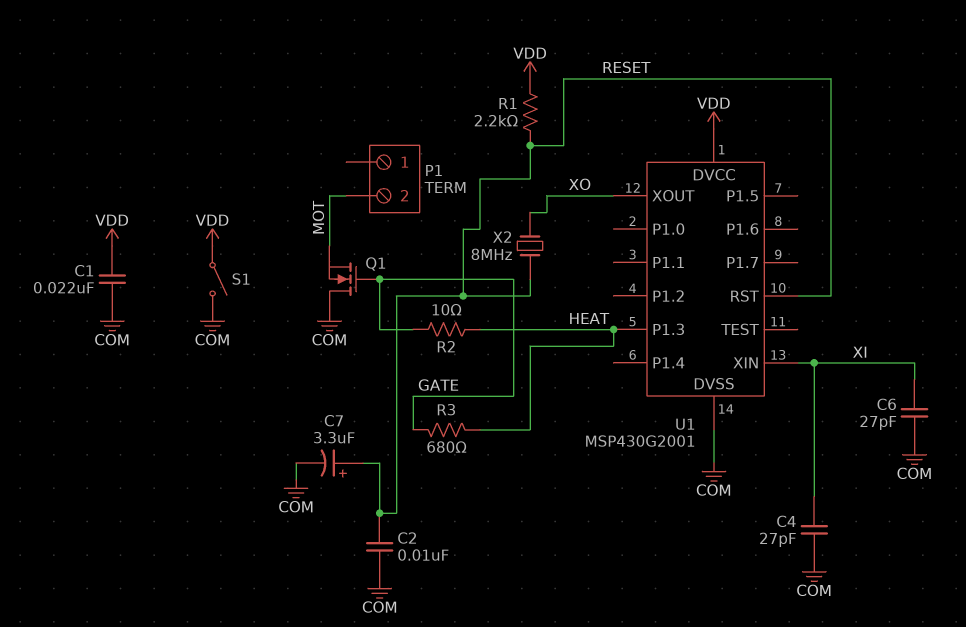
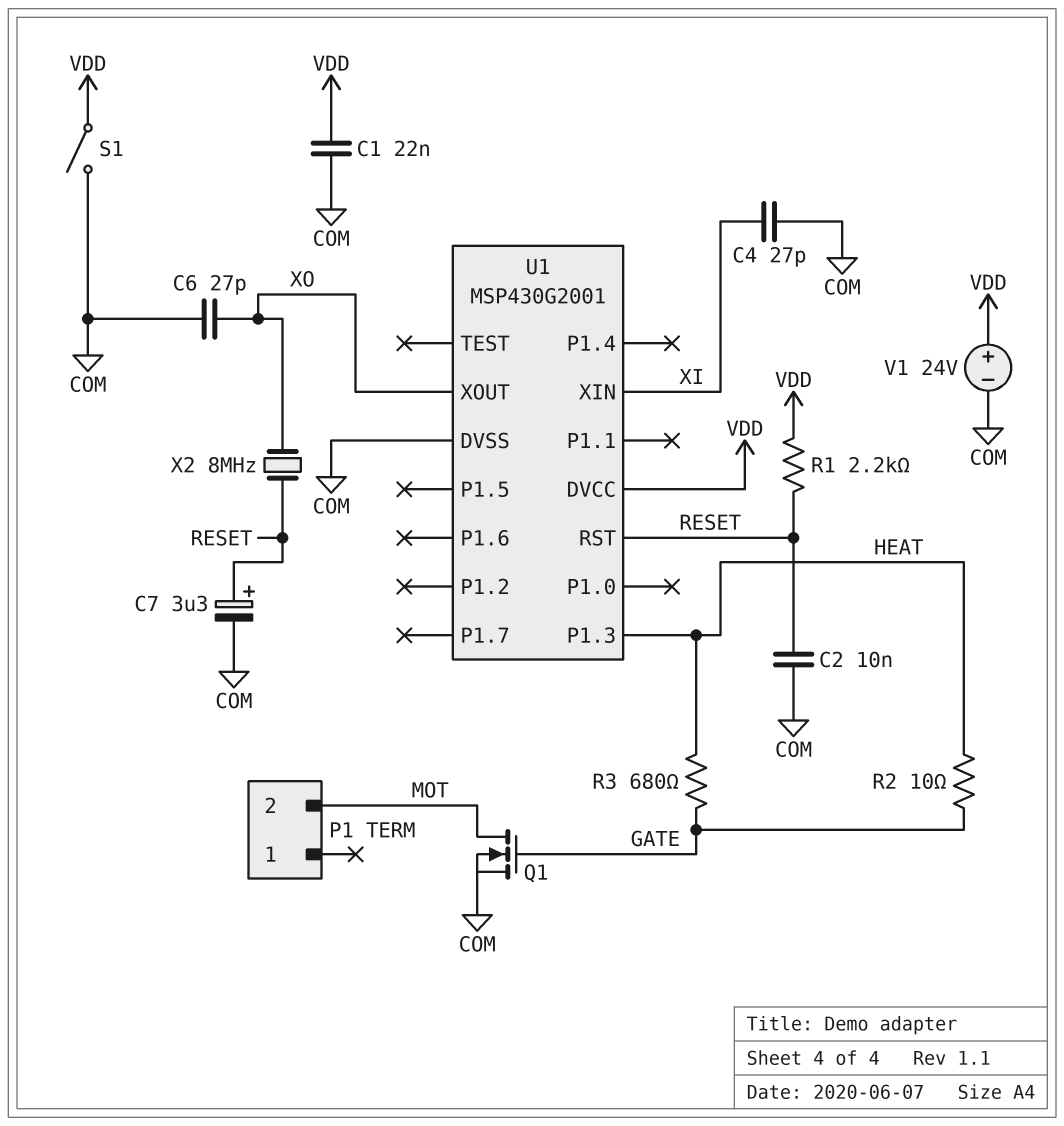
C6: 27pF (COM, XI) -> 27pF (COM, XO)
Q1: NMOS (G GATE, D COM, S MOT) -> NMOS (G GATE, D MOT, S COM)
V1: none -> 24V (plus VDD, minus COM)

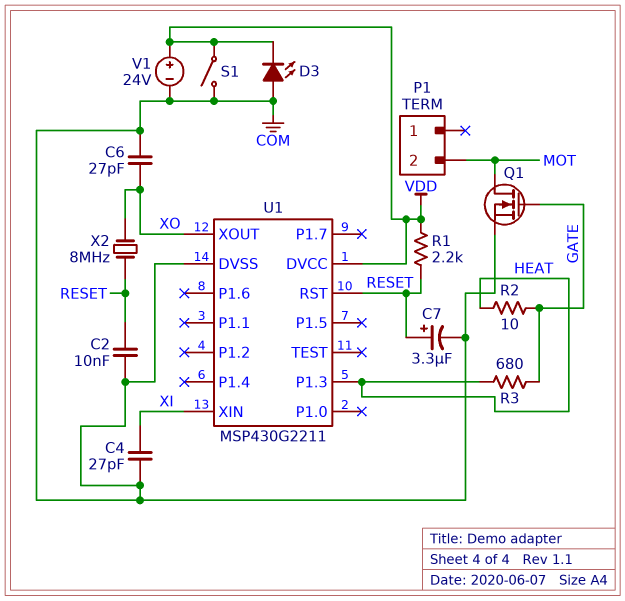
C1: 22nF (COM, VDD) -> none
D3: none -> LED (A COM, K VDD)
U1: MSP430G2001 -> MSP430G2211

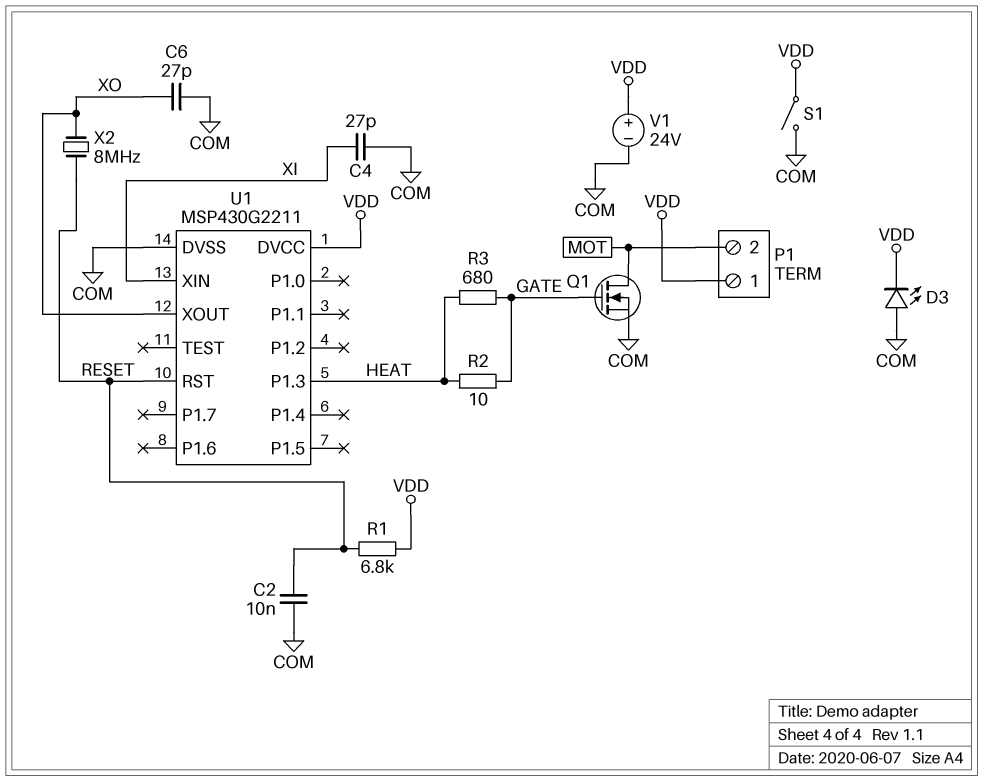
C7: 3.3uF (plus RESET, minus COM) -> none
P1 pin 1: none -> VDD
R1: 2.2k (RESET, VDD) -> 6.8k (RESET, VDD)

